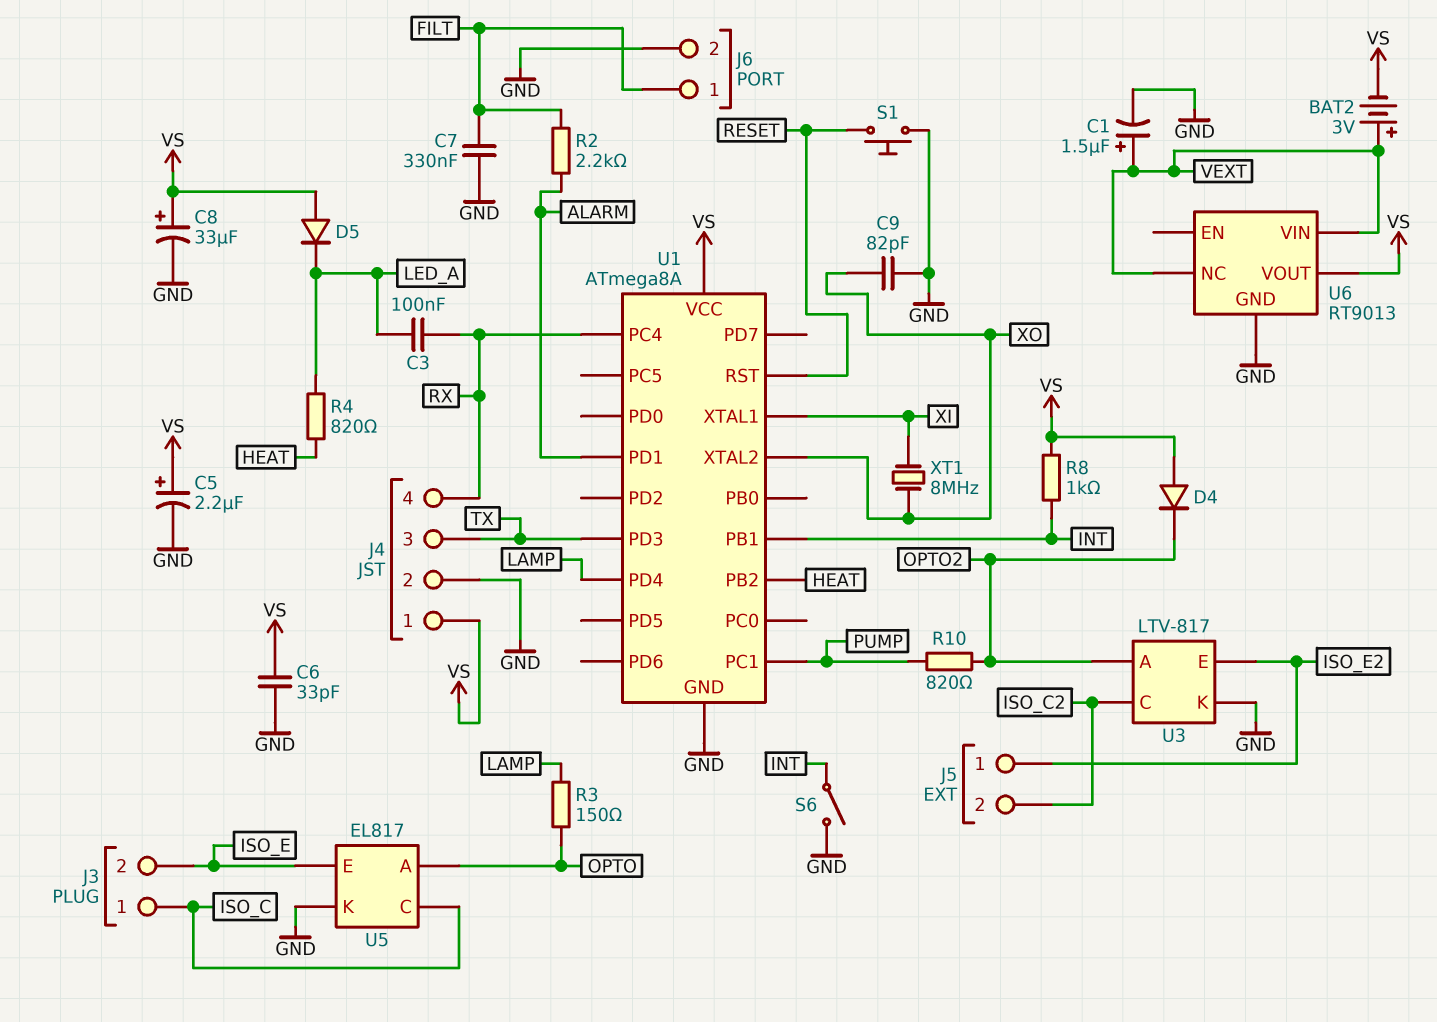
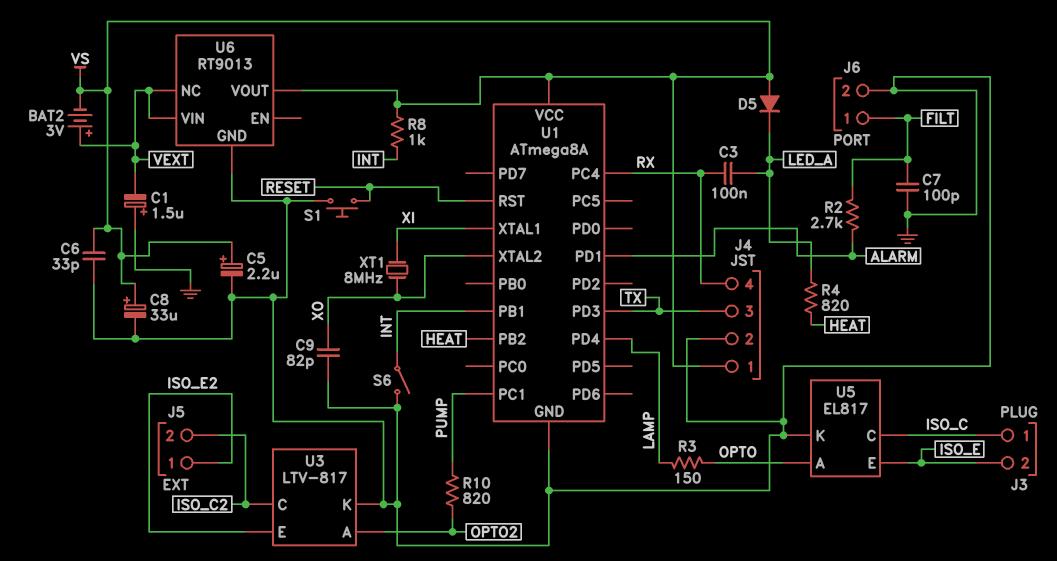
C1: 1.5uF (plus VEXT, minus GND) -> 1.5uF (plus GND, minus VEXT)
C7: 330nF (FILT, GND) -> 100pF (FILT, GND)
D4: diode (A VS, K OPTO2) -> none
R2: 2.2k (ALARM, FILT) -> 2.7k (ALARM, FILT)

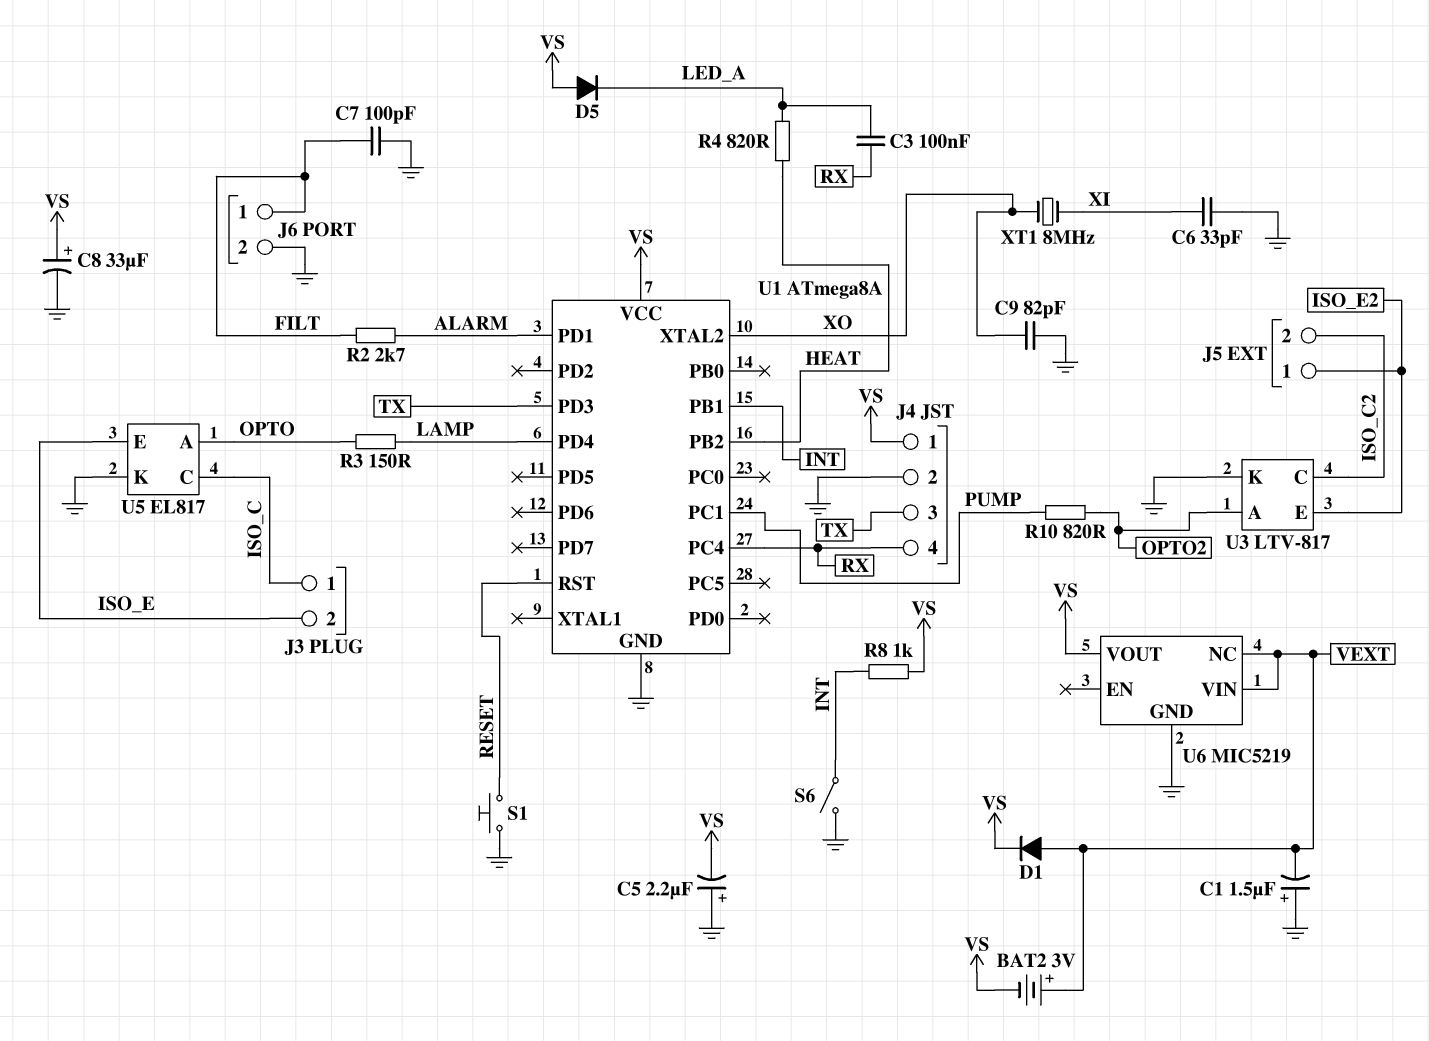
C5: 2.2uF (plus VS, minus GND) -> 2.2uF (plus GND, minus VS)
C6: 33pF (GND, VS) -> 33pF (GND, XI)
D1: none -> diode (A VEXT, K VS)
U1 pin XTAL1: XI -> none
U6: RT9013 -> MIC5219

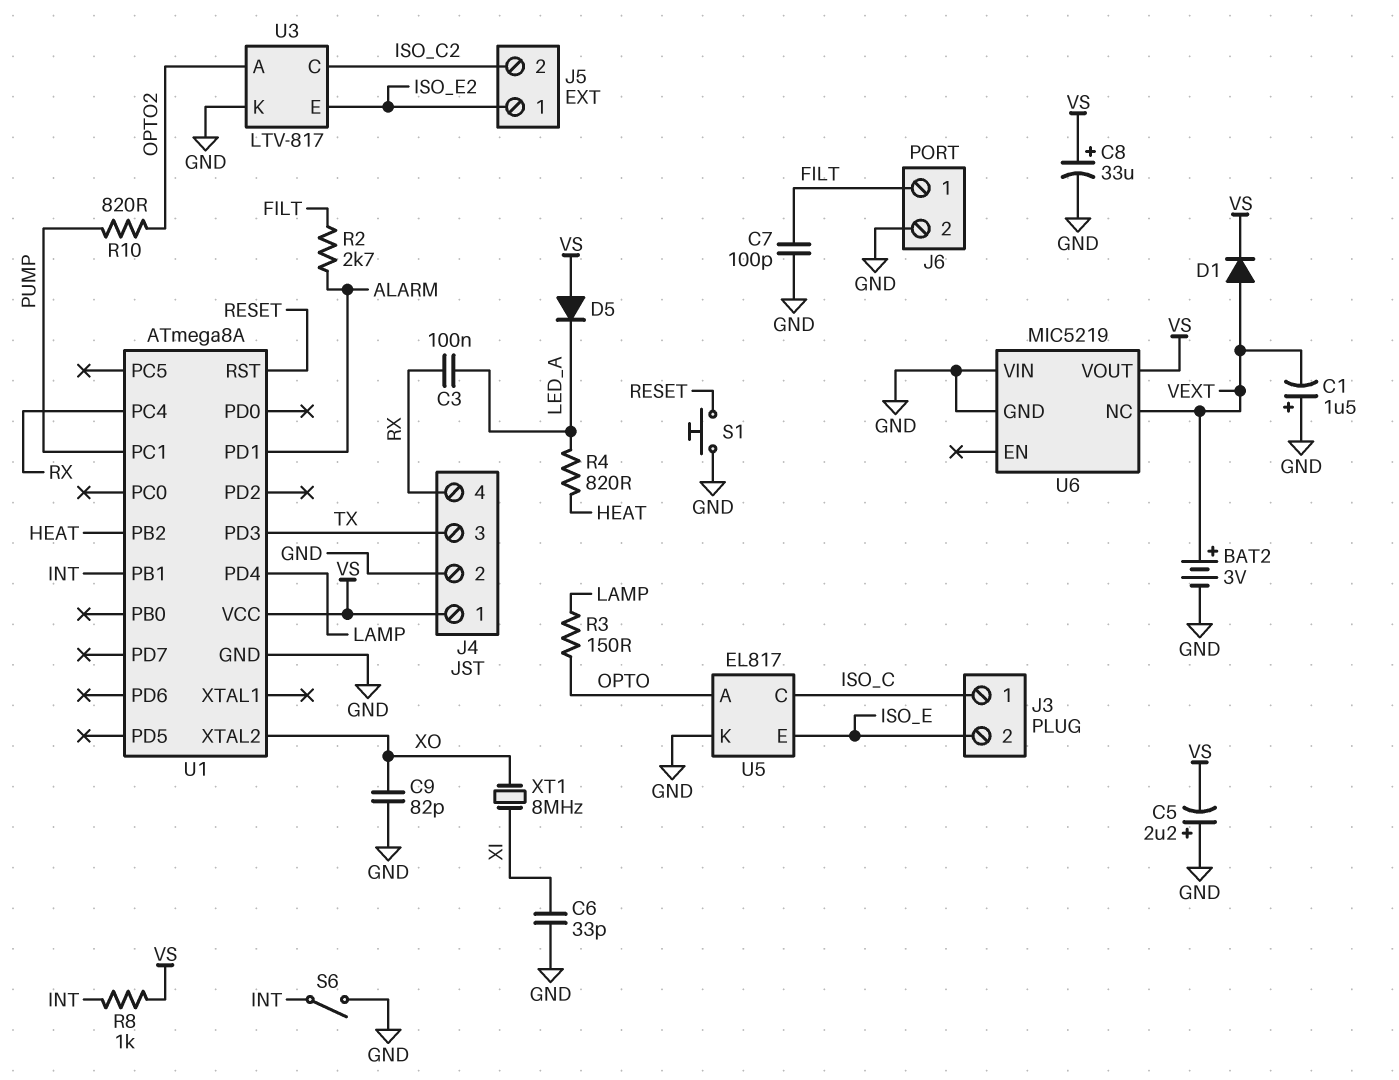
BAT2: 3V (plus VEXT, minus VS) -> 3V (plus VEXT, minus GND)
U6 pin VIN: VEXT -> GND

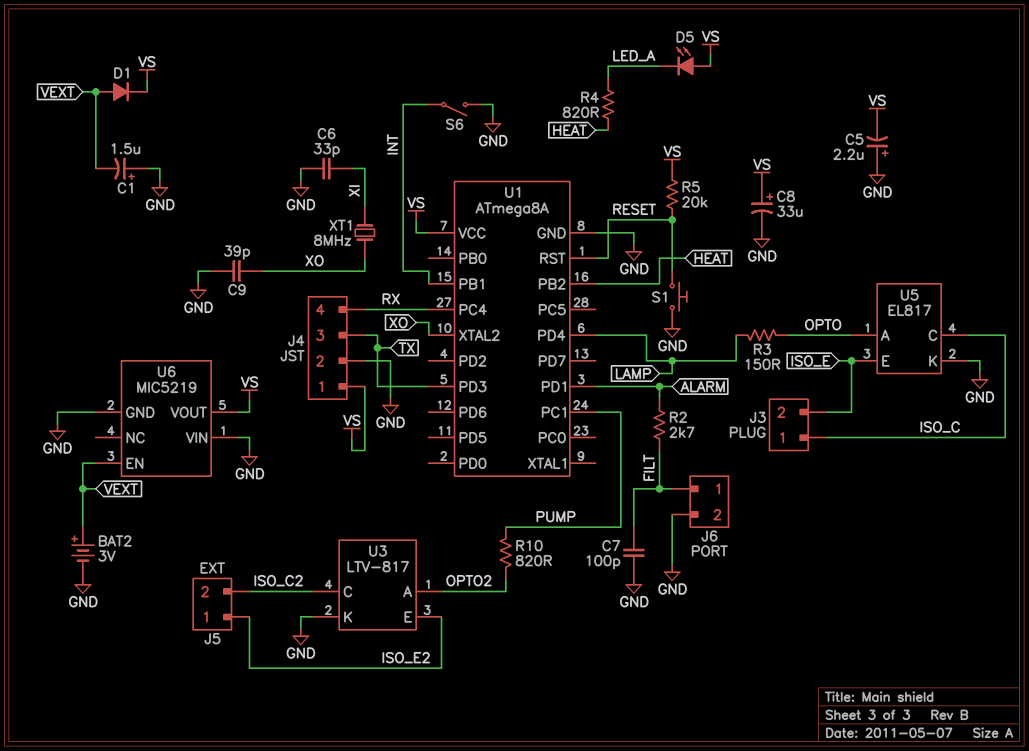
C3: 100nF (LED_A, RX) -> none
C9: 82pF (GND, XO) -> 39pF (GND, XO)
D5: diode (A VS, K LED_A) -> LED (A VS, K LED_A)
R5: none -> 20k (RESET, VS)
R8: 1k (INT, VS) -> none
U6 pin EN: none -> VEXT
U6 pin NC: VEXT -> none

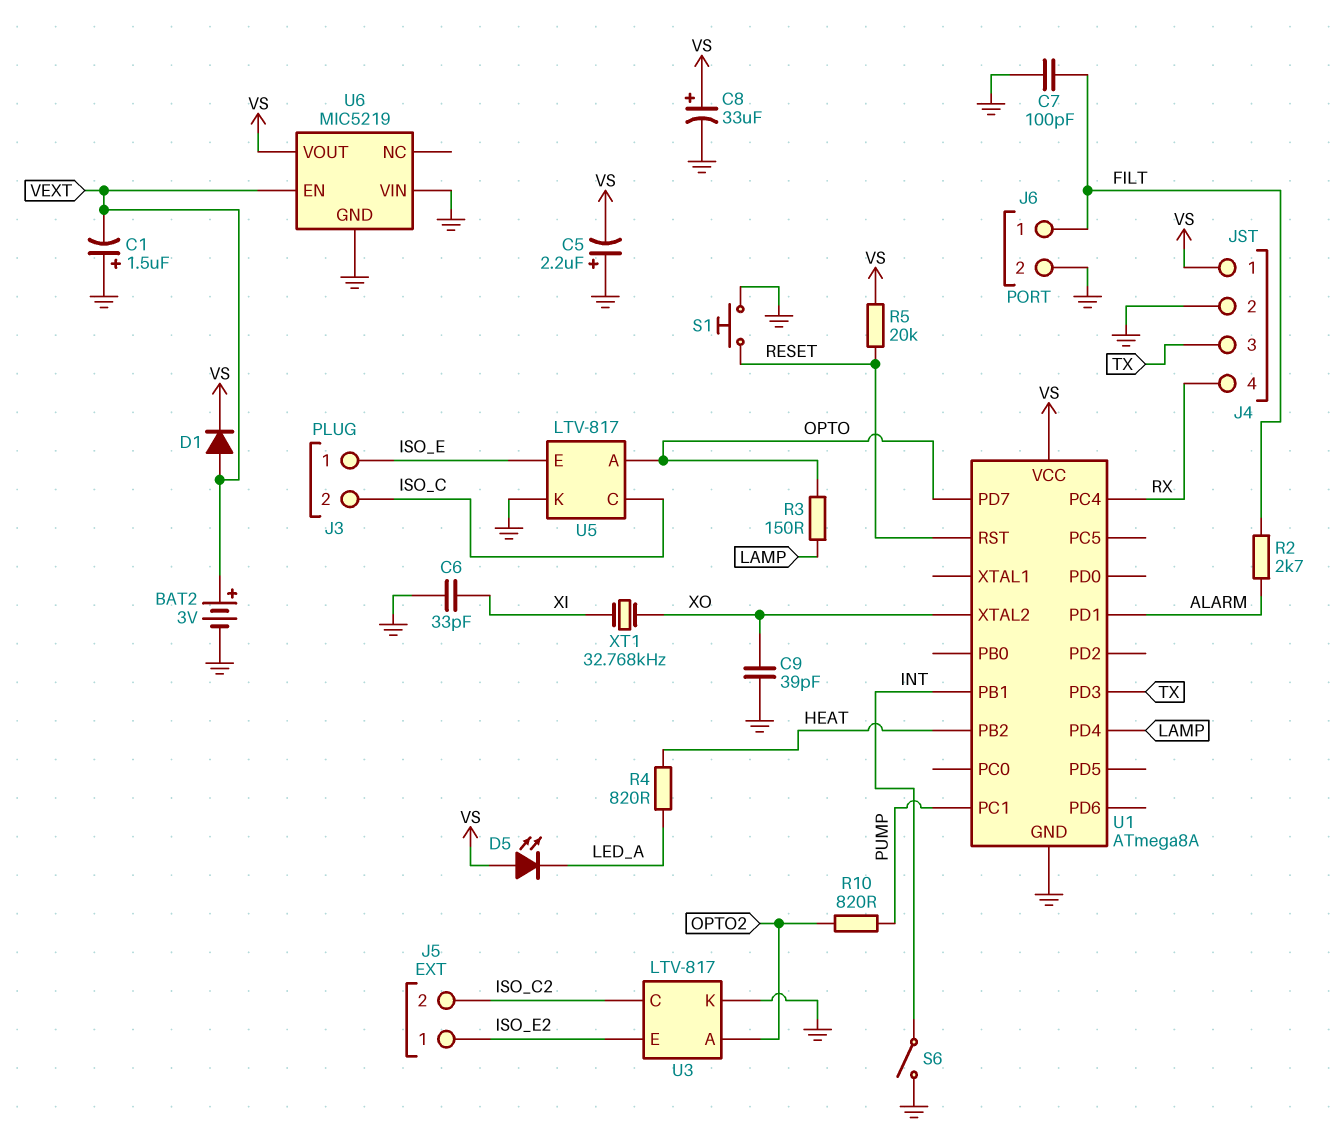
J3 pin 1: ISO_C -> ISO_E
J3 pin 2: ISO_E -> ISO_C
U1 pin PD7: none -> OPTO
U5: EL817 -> LTV-817
XT1: 8MHz (XI, XO) -> 32.768kHz (XI, XO)

